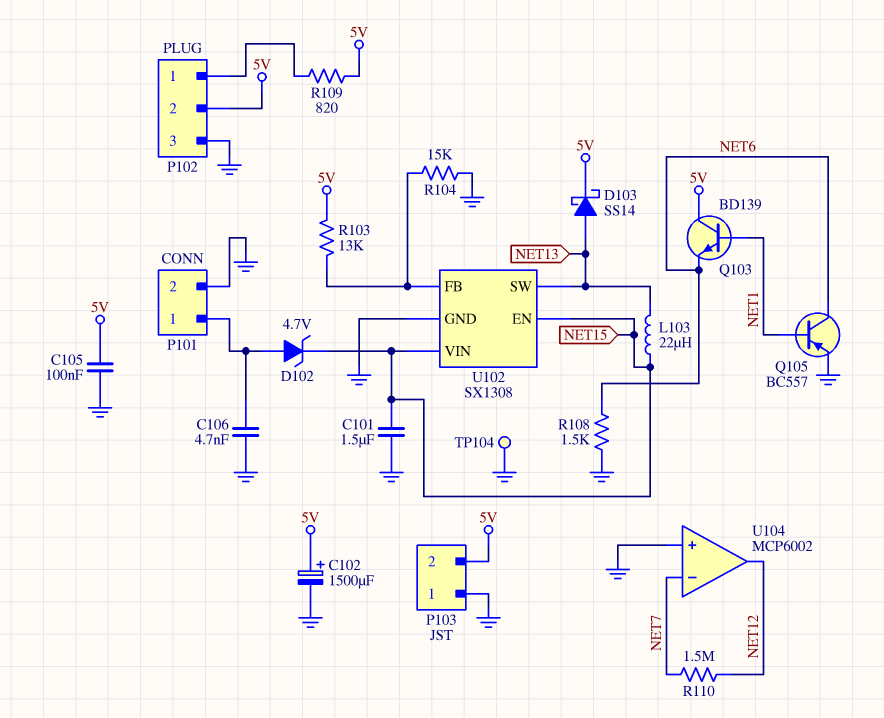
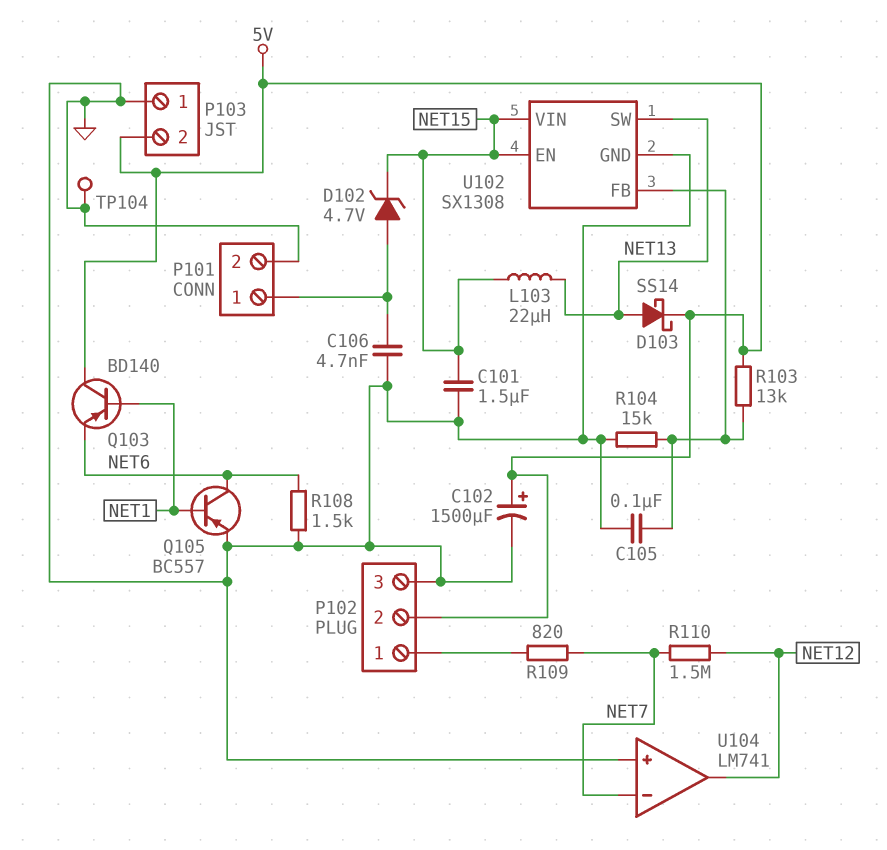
C105: 100nF (5V, GND) -> 100nF (GND, U102/FB)
Q103: NPN BD139 (B NET1, C 5V, E NET6) -> PNP BD140 (B NET1, C 5V, E NET6)
R109: 820 (5V, P102/1) -> 820 (NET7, P102/1)
U104: MCP6002 -> LM741

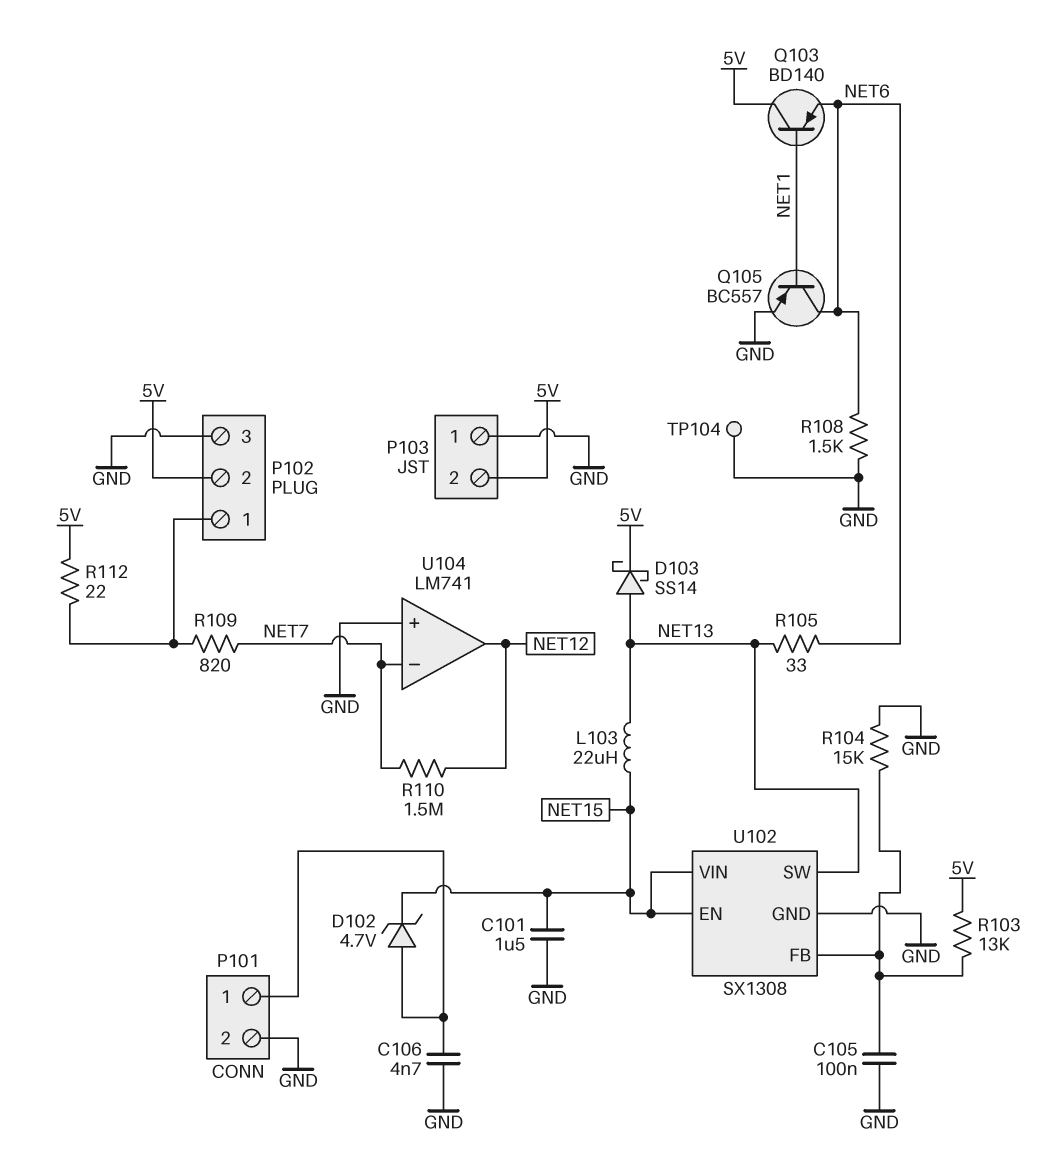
C102: 1500uF (plus 5V, minus GND) -> none
R105: none -> 33 (NET6, NET13)
R112: none -> 22 (5V, P102/1)

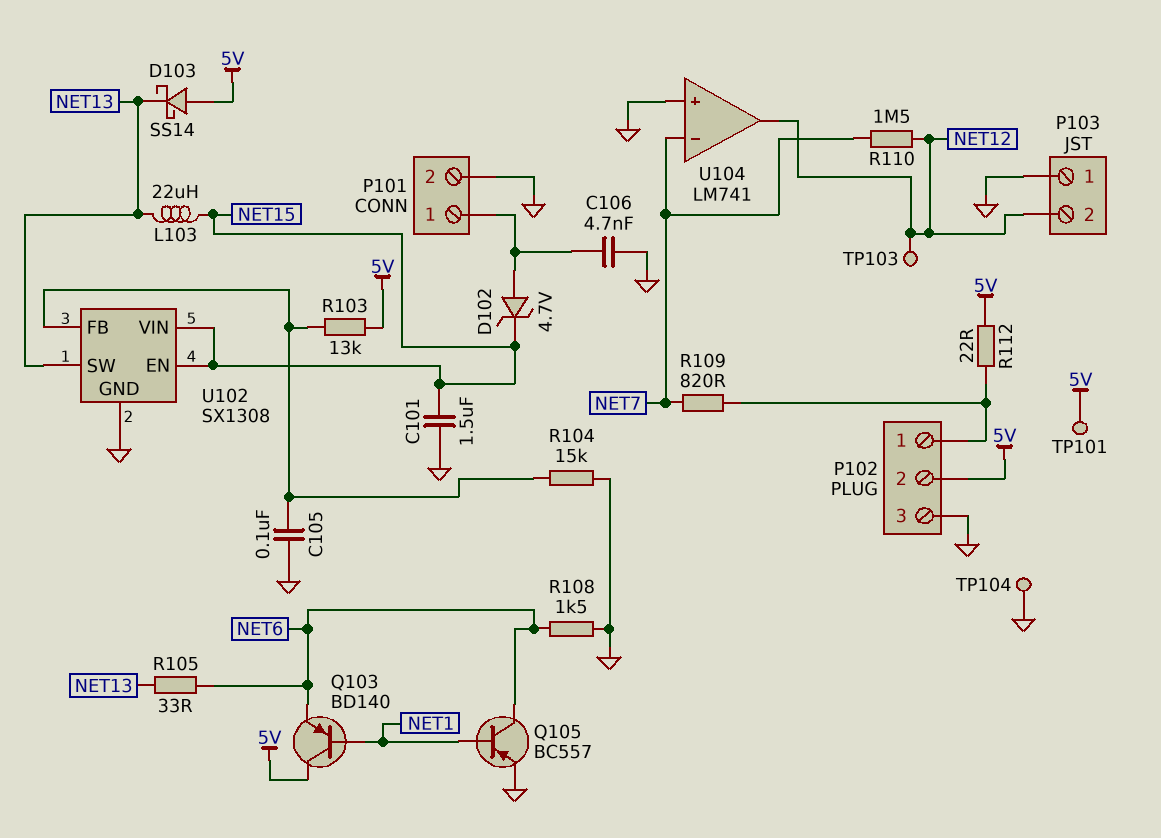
D103: schottky SS14 (A NET13, K 5V) -> schottky SS14 (A 5V, K NET13)
P103 pin 2: 5V -> NET12
TP101: none -> test point (5V)
TP103: none -> test point (NET12)

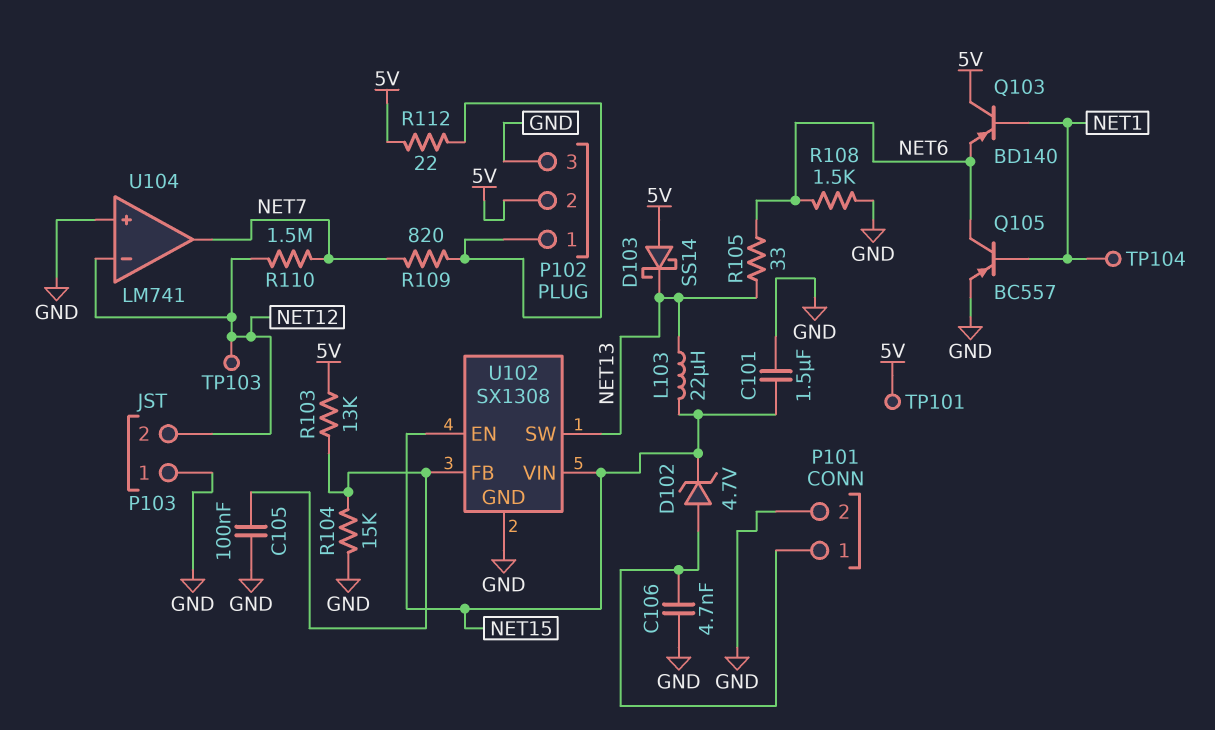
TP104: test point (GND) -> test point (NET1)
U104 pin in-: NET7 -> NET12
U104 pin out: NET12 -> NET7

